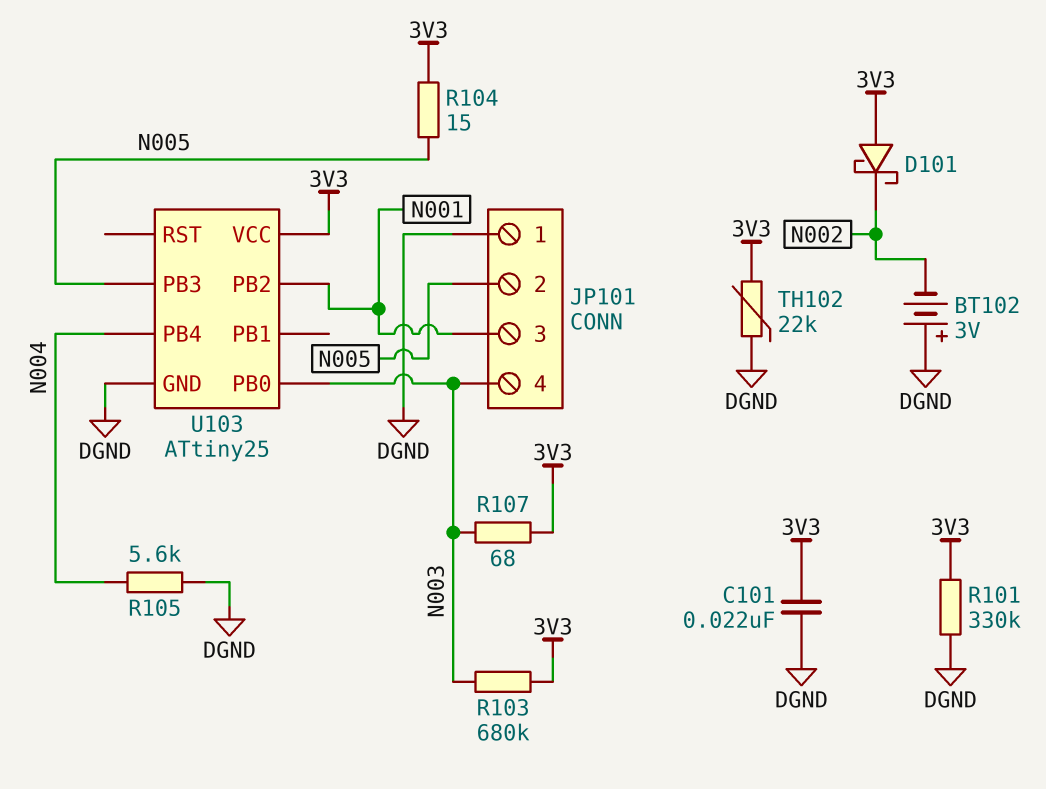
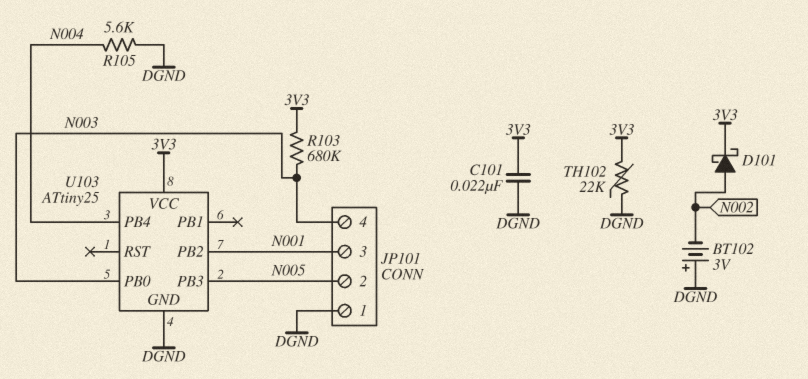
D101: schottky (A 3V3, K N002) -> schottky (A N002, K 3V3)
R101: 330k (3V3, DGND) -> none
R104: 15 (3V3, N005) -> none
R107: 68 (3V3, N003) -> none

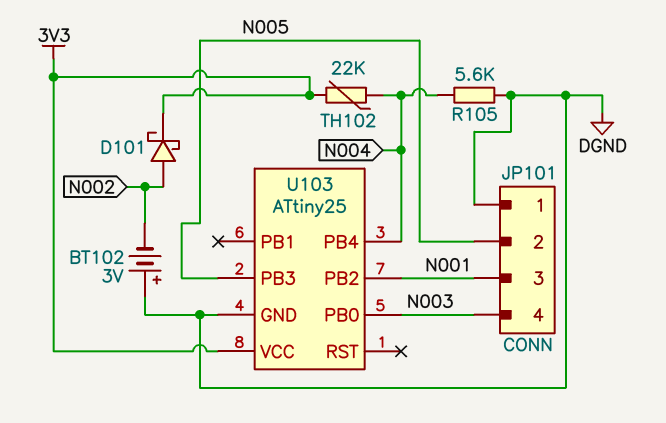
C101: 22nF (3V3, DGND) -> none
R103: 680k (3V3, N003) -> none
TH102: 22k (3V3, DGND) -> 22k (3V3, N004)

